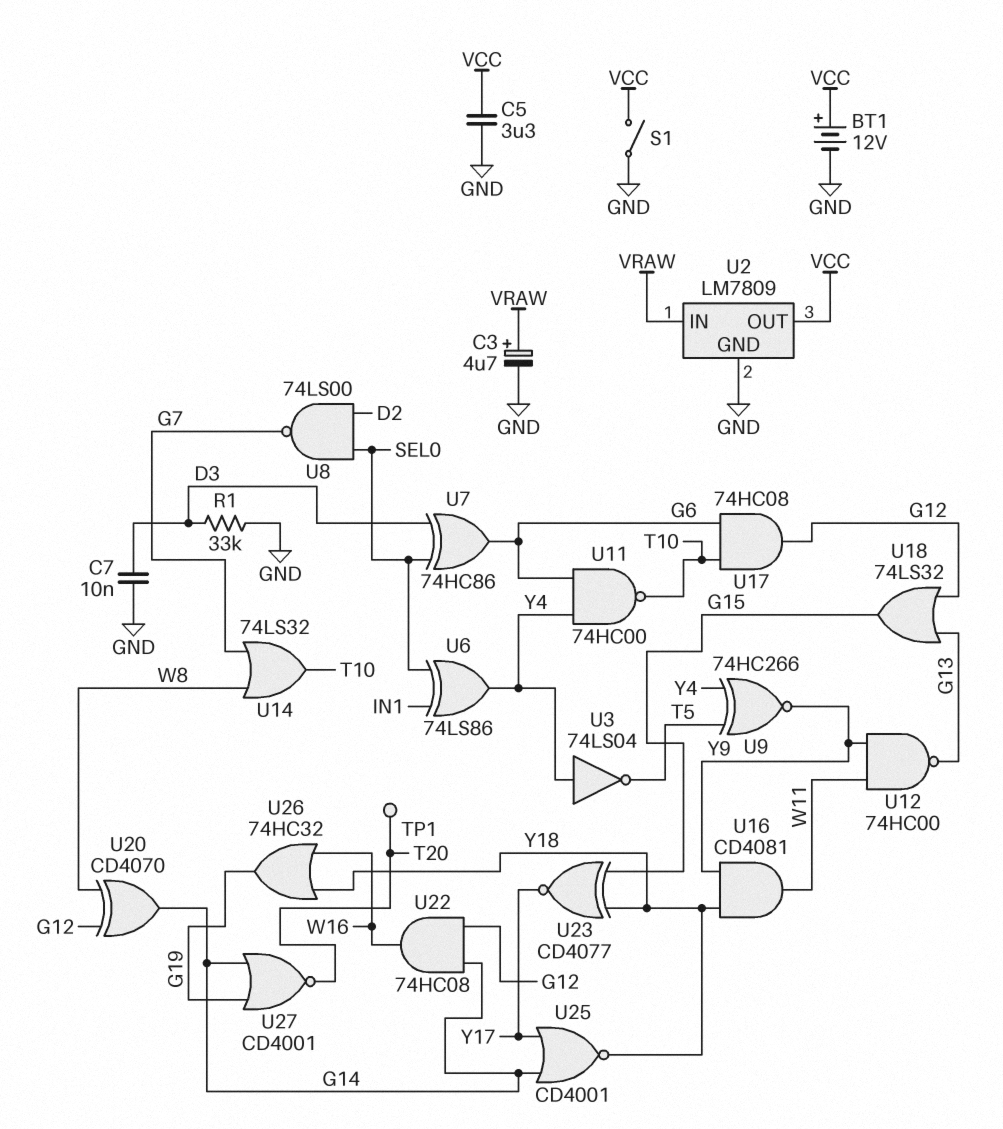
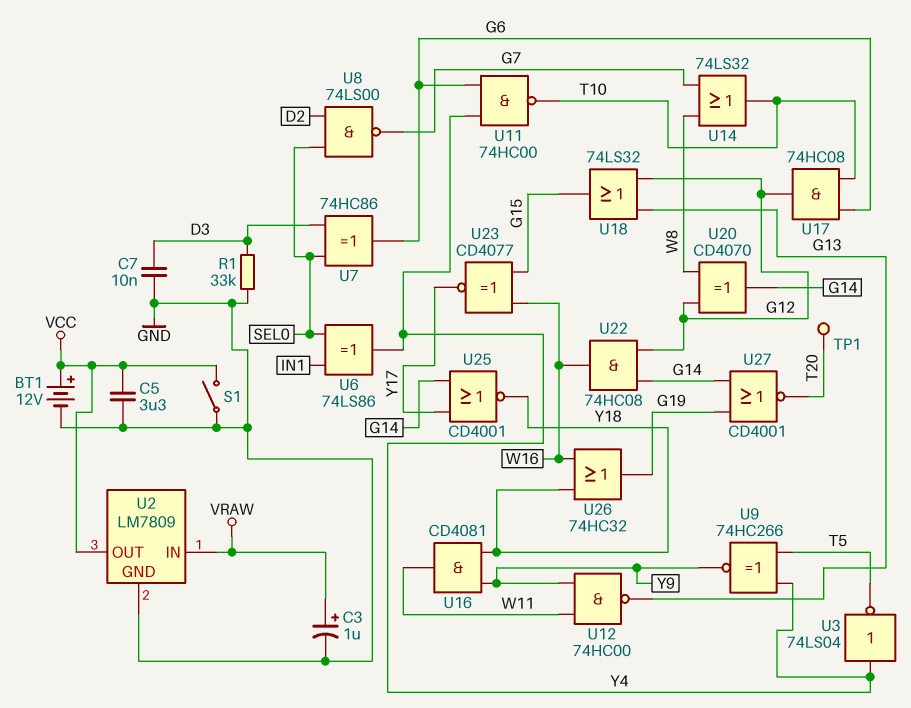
C3: 4.7uF (plus VRAW, minus GND) -> 1uF (plus VRAW, minus GND)
U23: XNOR CD4077 (in G15, in Y18, out Y17) -> XNOR CD4077 (in G15, in W16, out Y17)

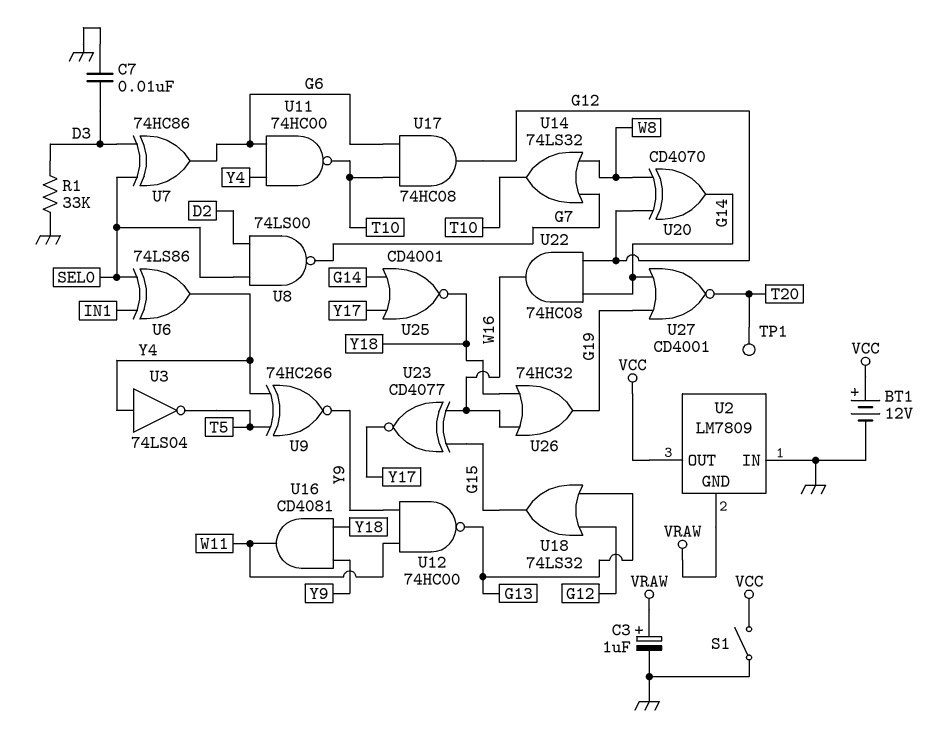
C5: 3.3uF (GND, VCC) -> none
U2 pin GND: GND -> VRAW
U2 pin IN: VRAW -> GND

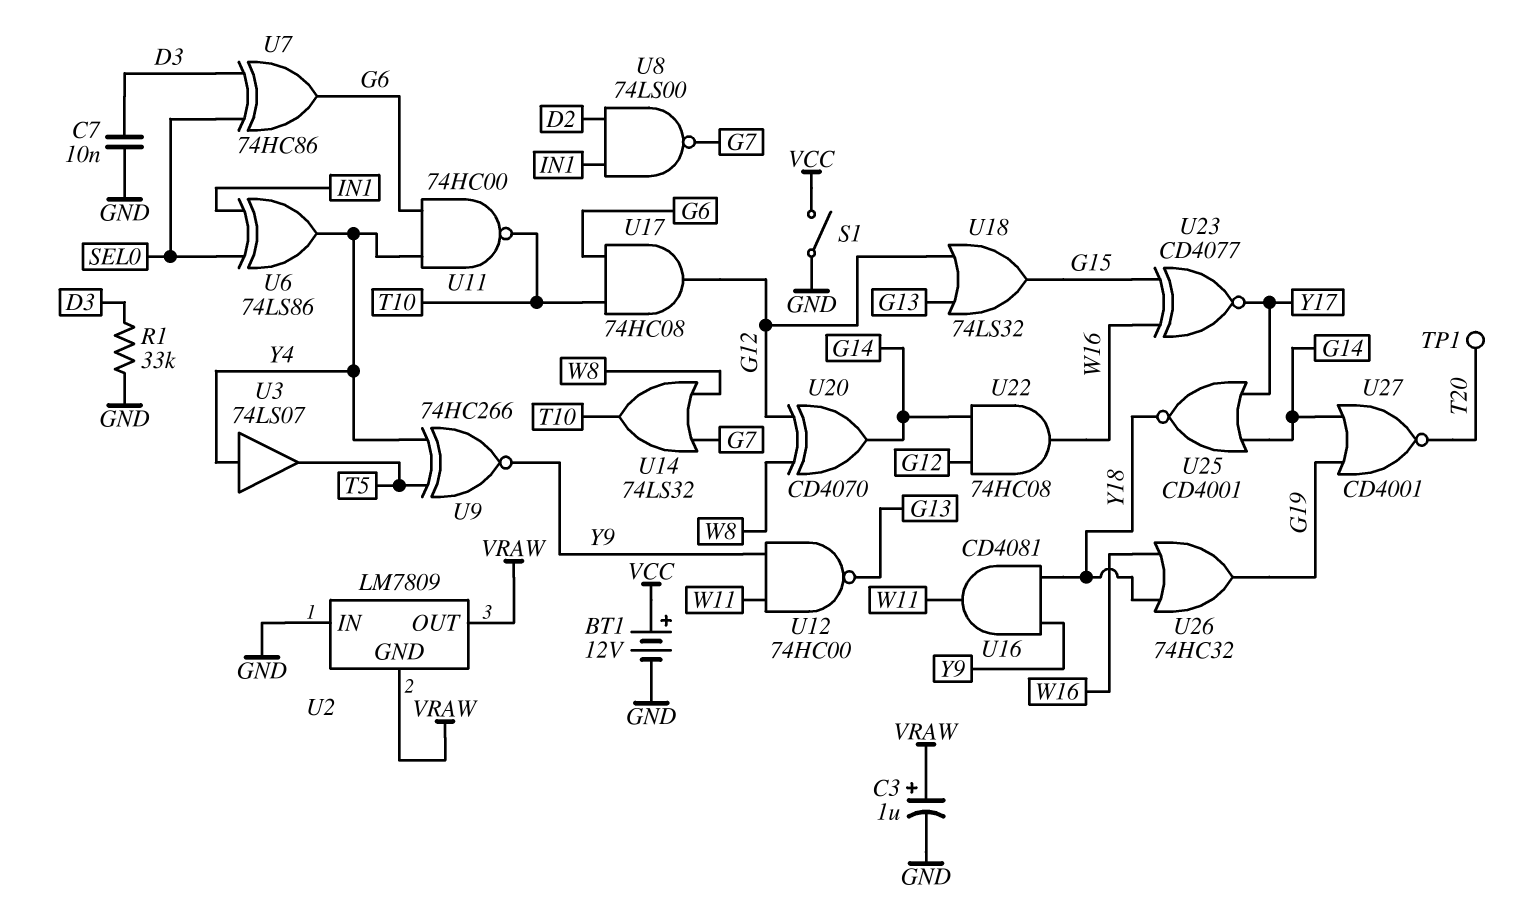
U2 pin OUT: VCC -> VRAW
U3: NOT 74LS04 (in Y4, out T5) -> buffer 74LS07 (in Y4, out T5)
U8: NAND 74LS00 (in D2, in SEL0, out G7) -> NAND 74LS00 (in D2, in IN1, out G7)

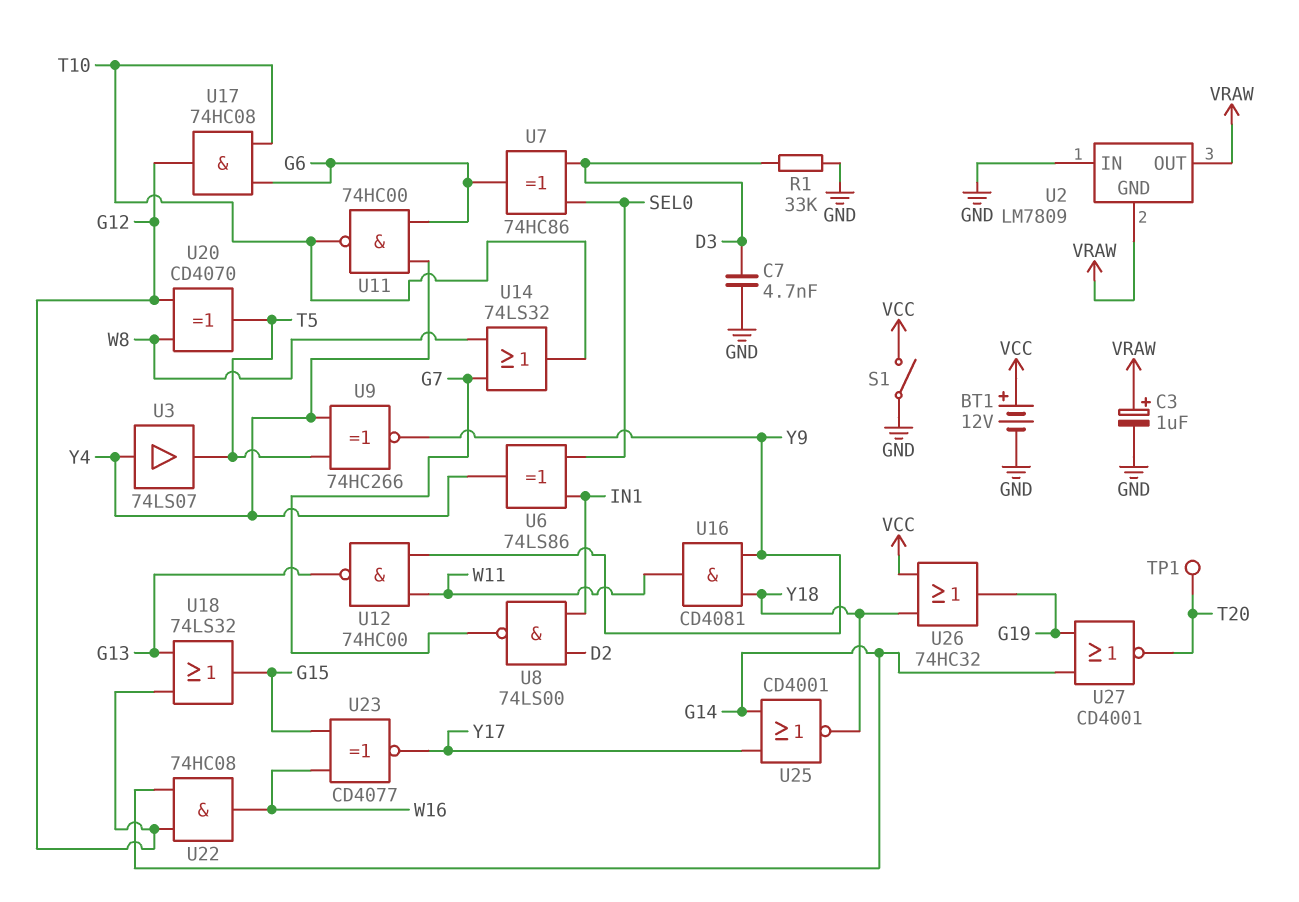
C7: 10nF (D3, GND) -> 4.7nF (D3, GND)
U20: XOR CD4070 (in G12, in W8, out G14) -> XOR CD4070 (in G12, in W8, out T5)
U26: OR 74HC32 (in W16, in Y18, out G19) -> OR 74HC32 (in VCC, in Y18, out G19)

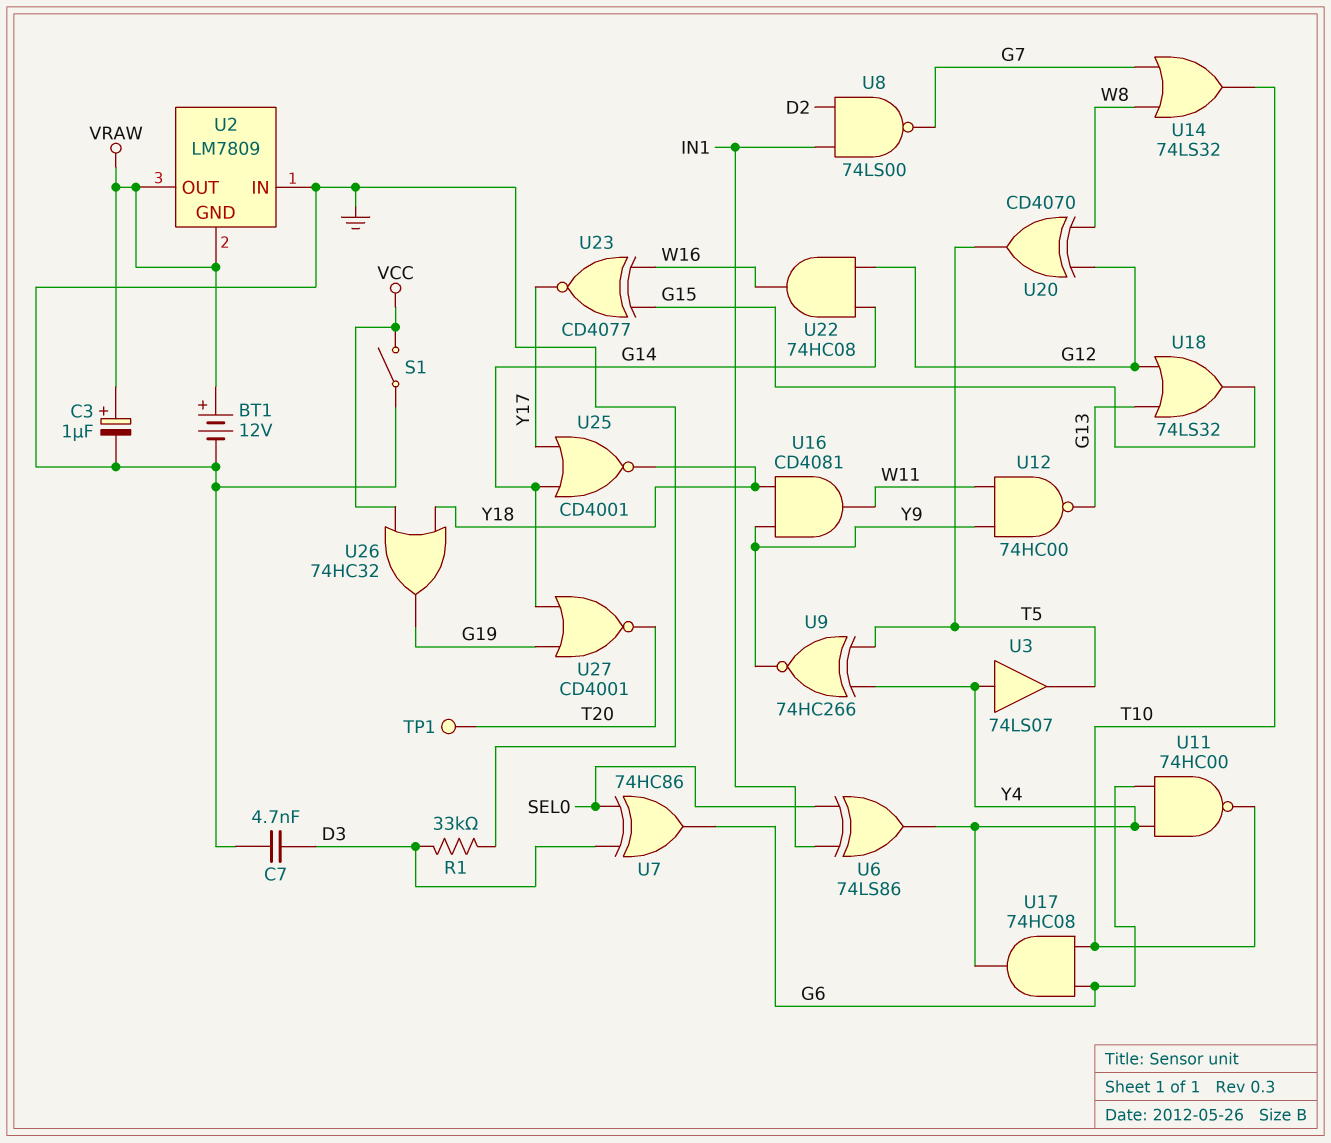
BT1: 12V (plus VCC, minus GND) -> 12V (plus VRAW, minus GND)
U17: AND 74HC08 (in G6, in T10, out G12) -> AND 74HC08 (in G6, in T10, out Y4)

